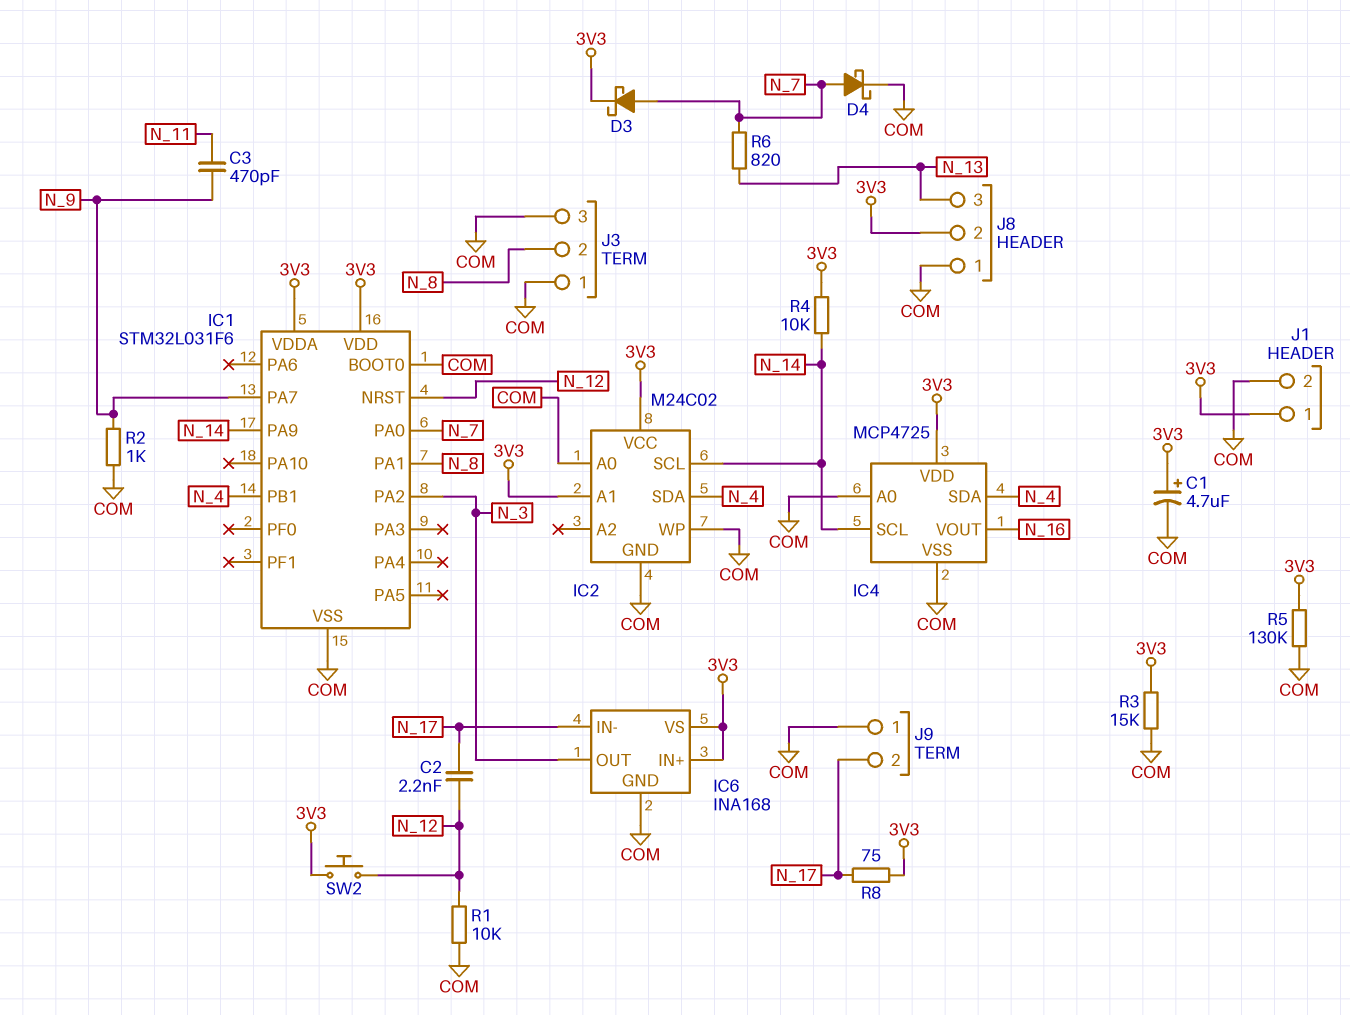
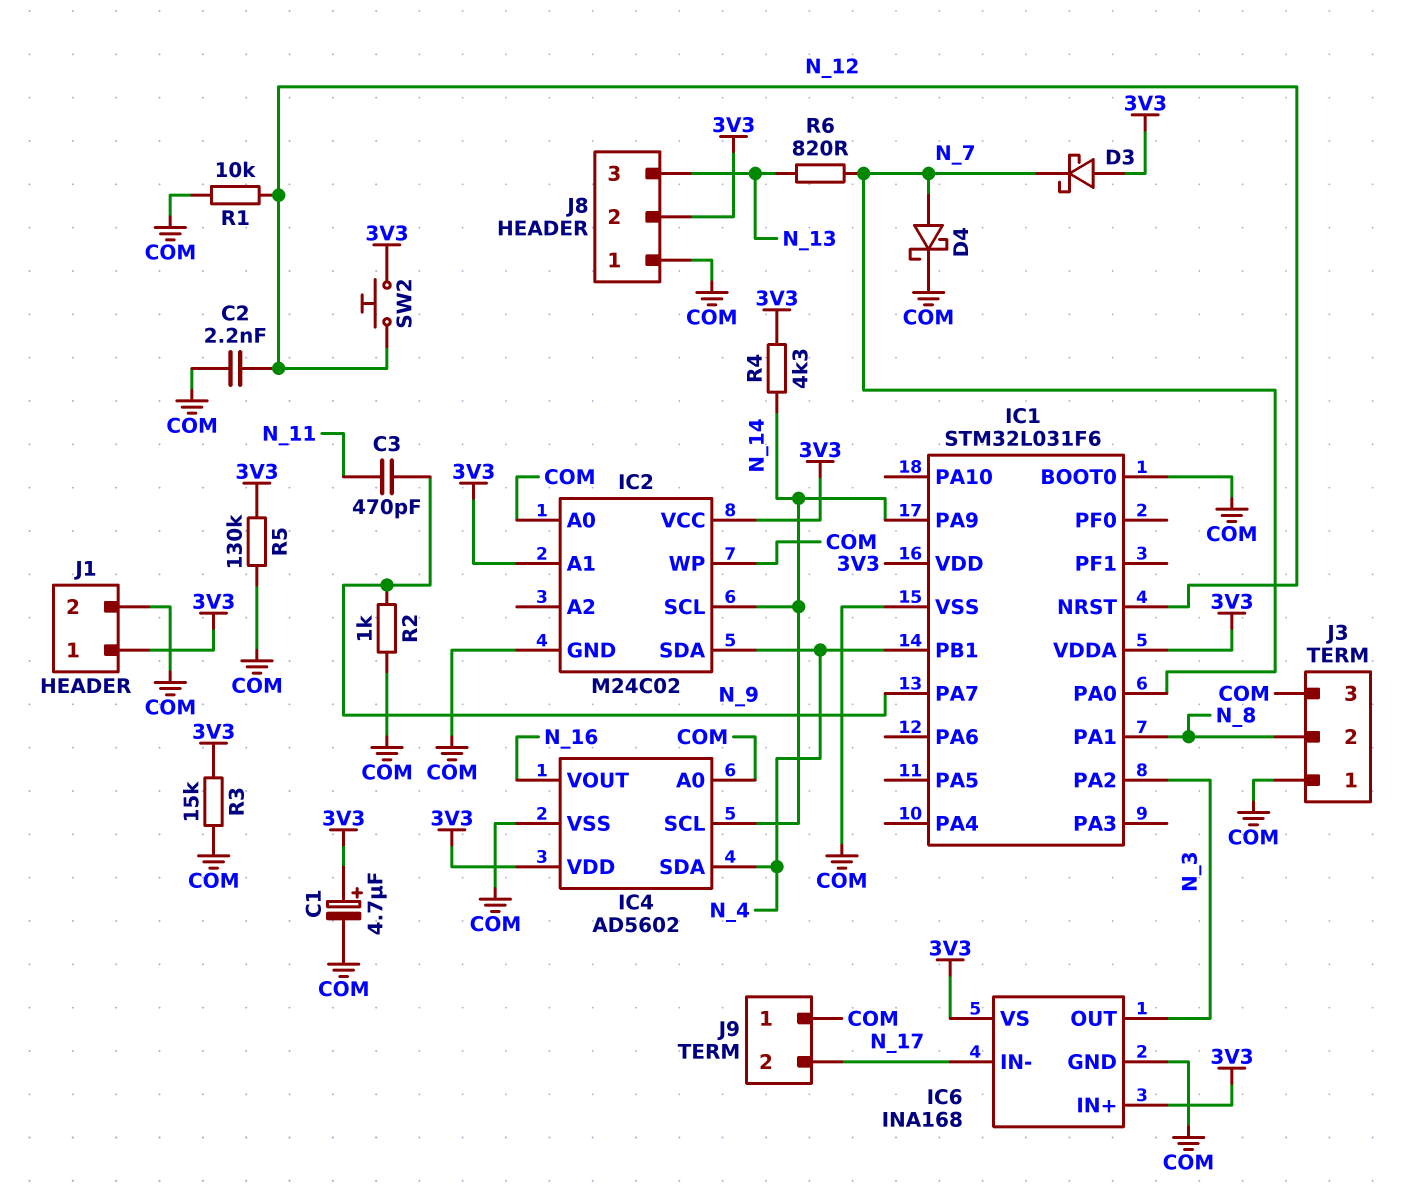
C2: 2.2nF (N_12, N_17) -> 2.2nF (COM, N_12)
D3: schottky (A N_7, K 3V3) -> schottky (A 3V3, K N_7)
IC4: MCP4725 -> AD5602
R4: 10k (3V3, N_14) -> 4.3k (3V3, N_14)
R8: 75 (3V3, N_17) -> none

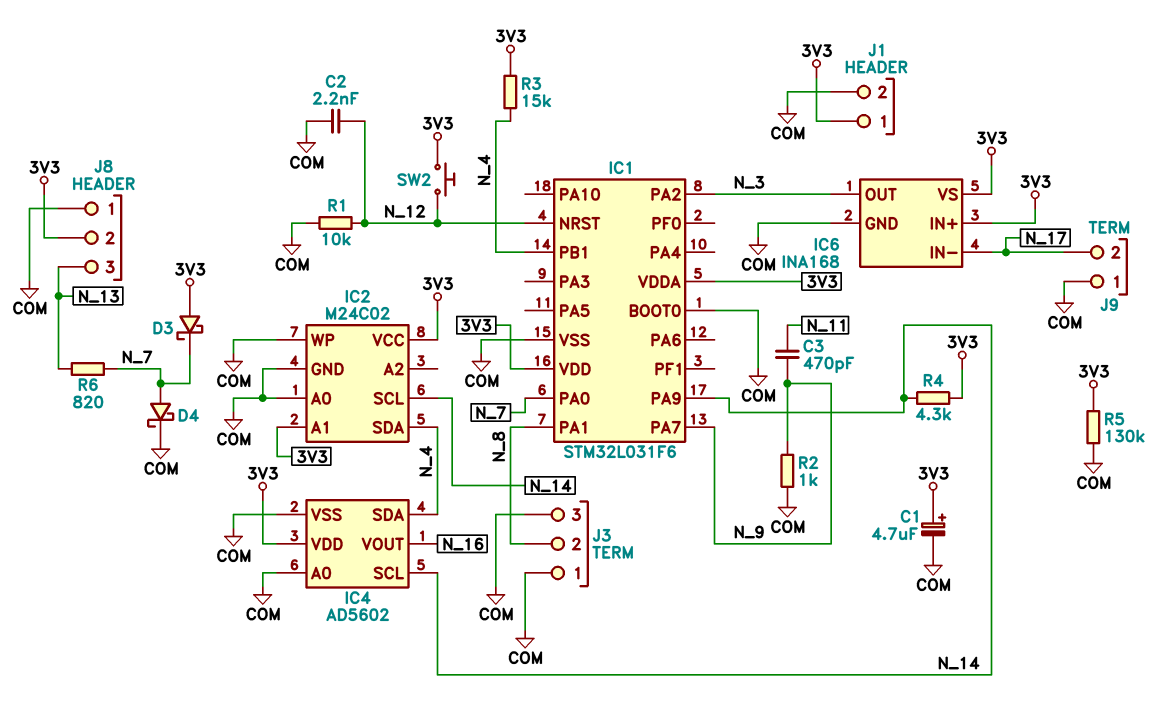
R3: 15k (3V3, COM) -> 15k (3V3, N_4)

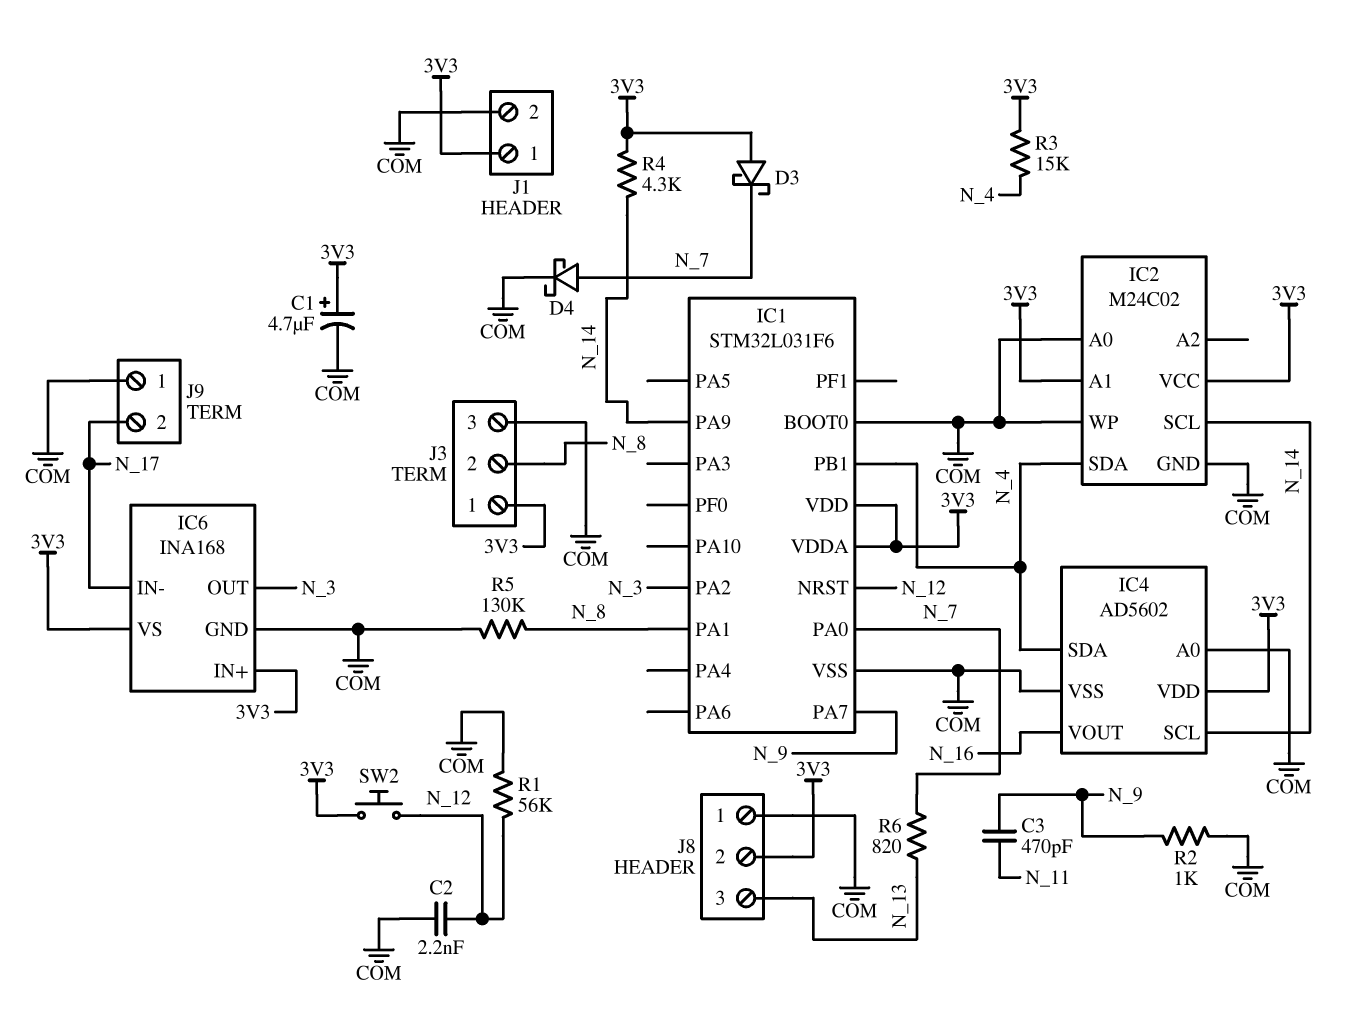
J3 pin 1: COM -> 3V3
R1: 10k (COM, N_12) -> 56k (COM, N_12)
R5: 130k (3V3, COM) -> 130k (COM, N_8)

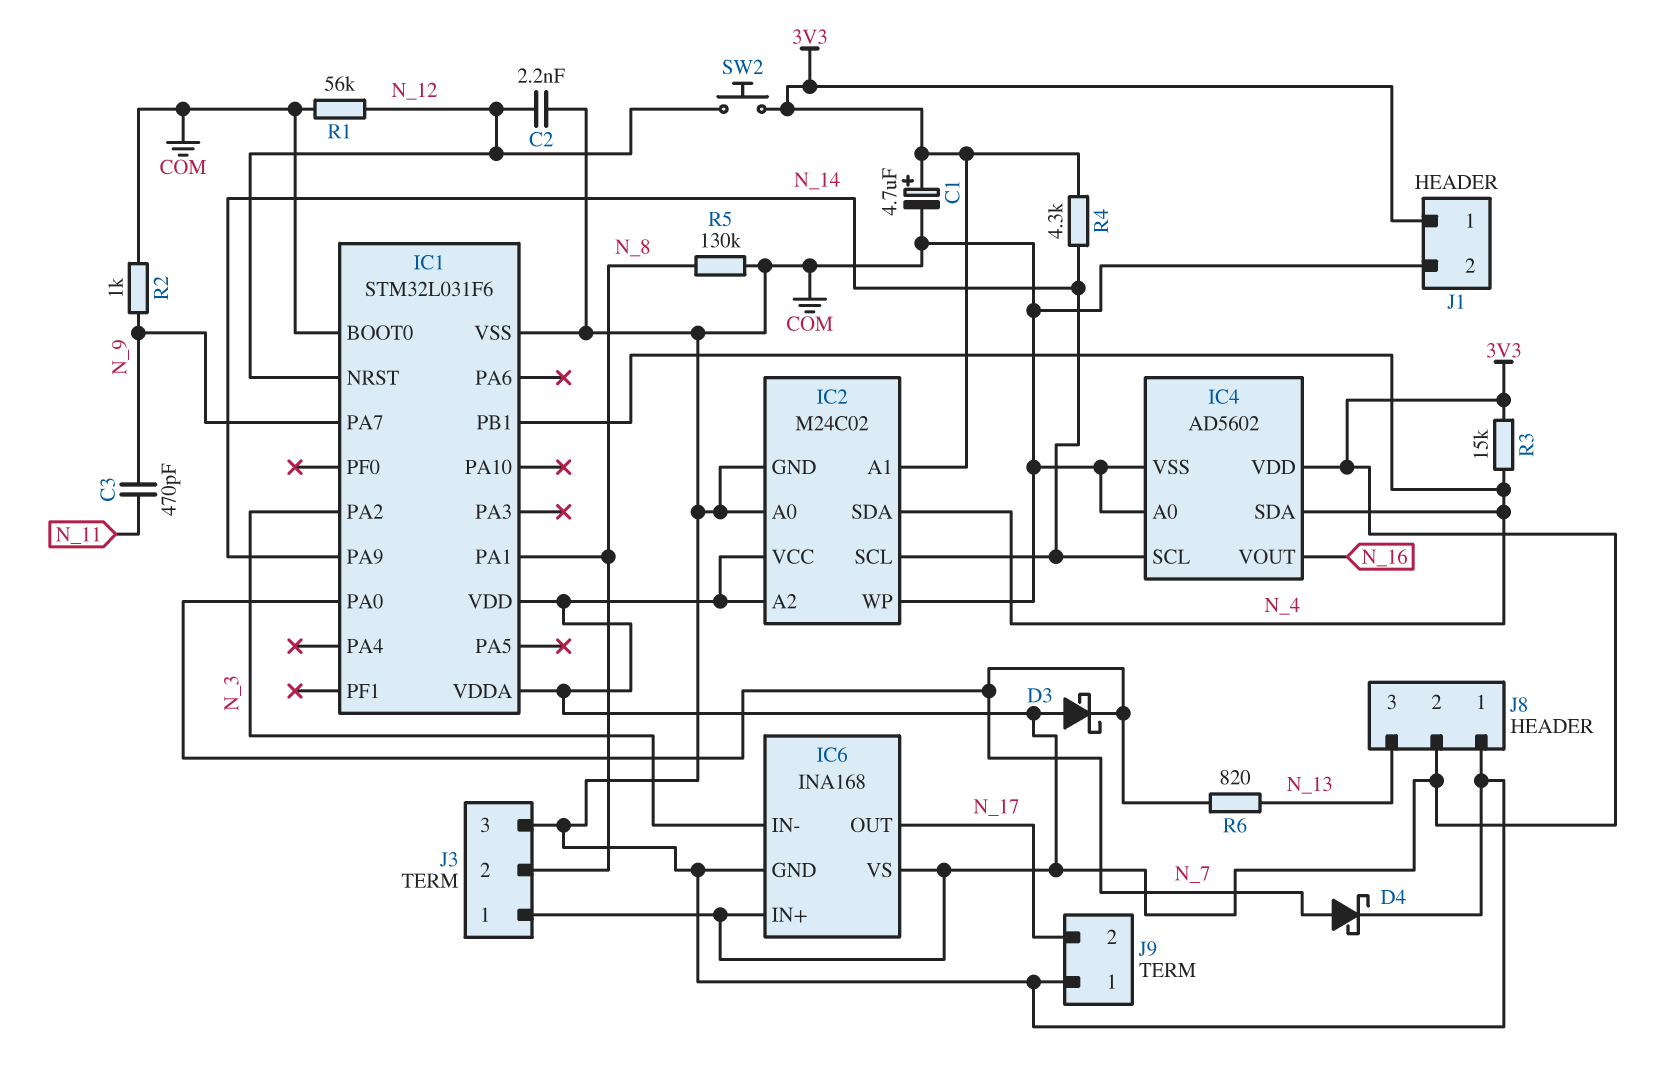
IC2 pin A2: none -> 3V3
IC6 pin IN-: N_17 -> N_3
IC6 pin OUT: N_3 -> N_17

